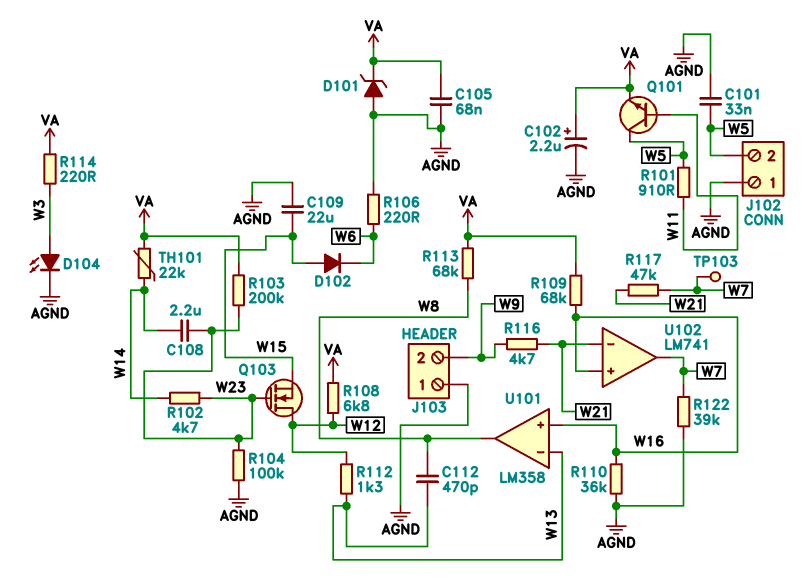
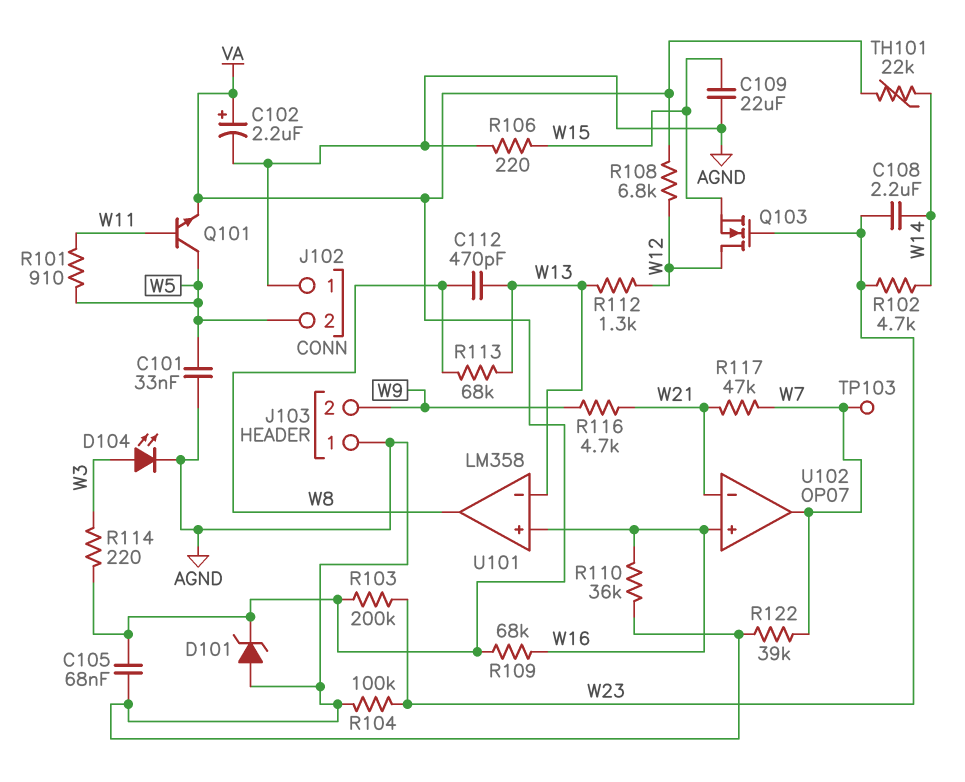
D102: diode (A W15, K W6) -> none
R106: 220 (AGND, W6) -> 220 (AGND, W15)
R113: 68k (VA, W8) -> 68k (W8, W13)
U102: LM741 -> OP07

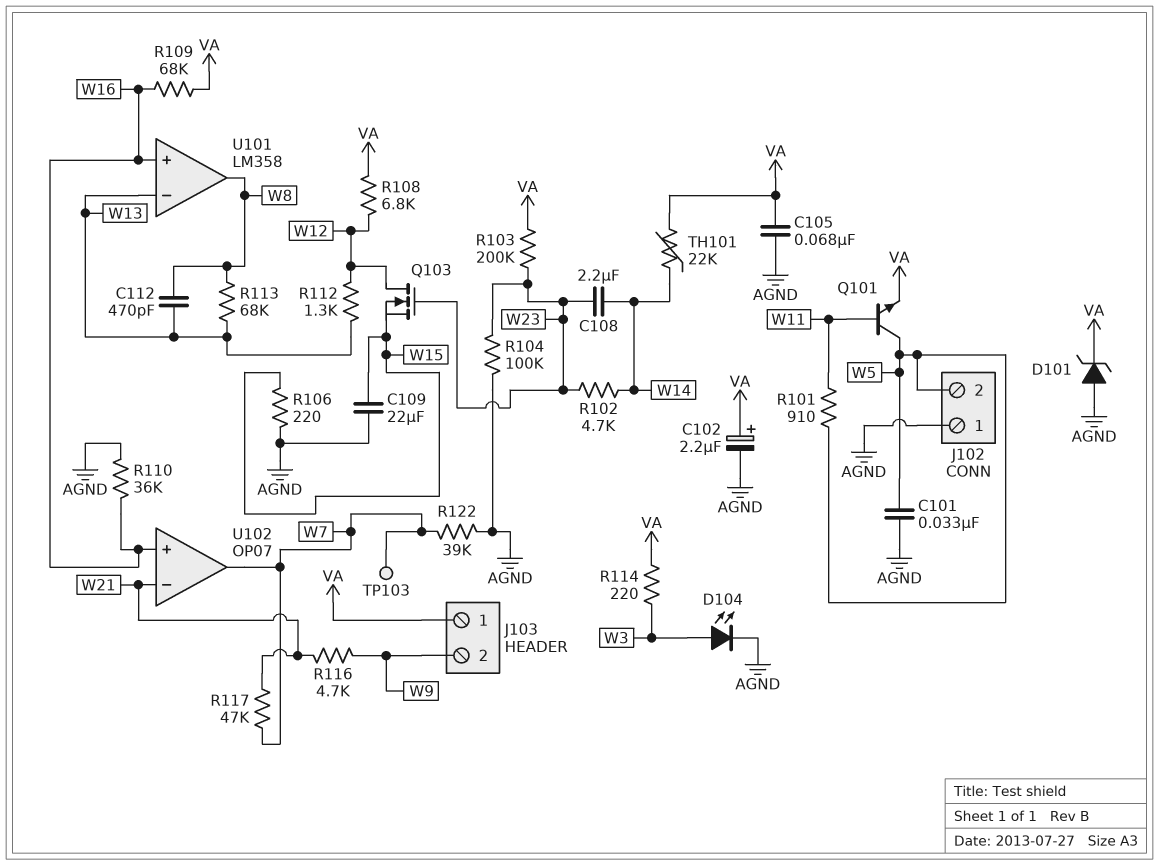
J103 pin 1: AGND -> VA

